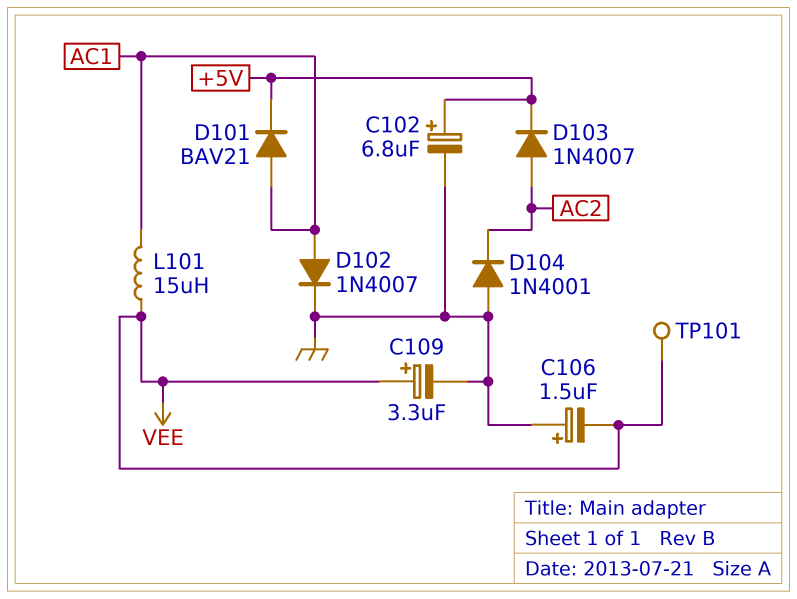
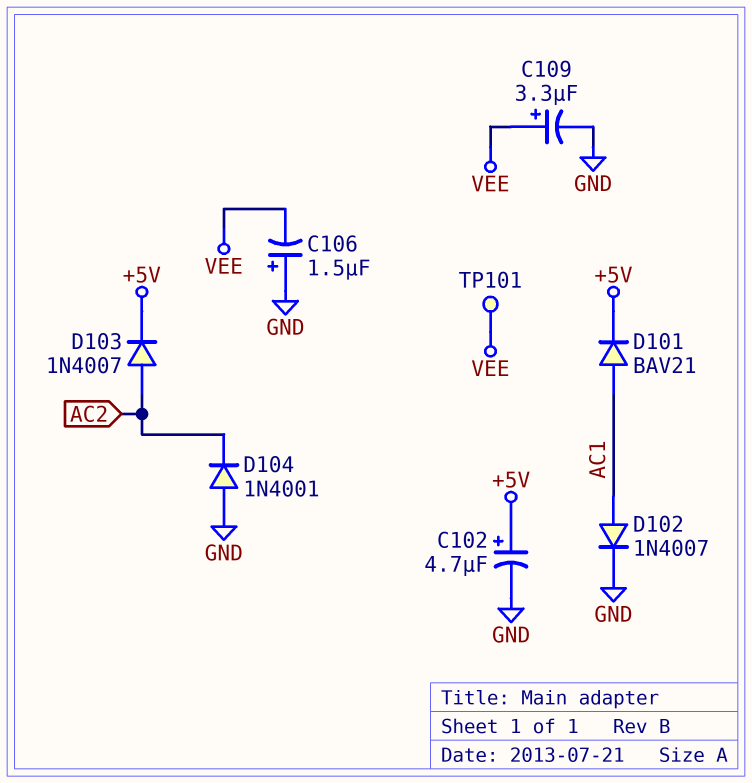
C102: 6.8uF (plus +5V, minus GND) -> 4.7uF (plus +5V, minus GND)
L101: 15uH (AC1, VEE) -> none

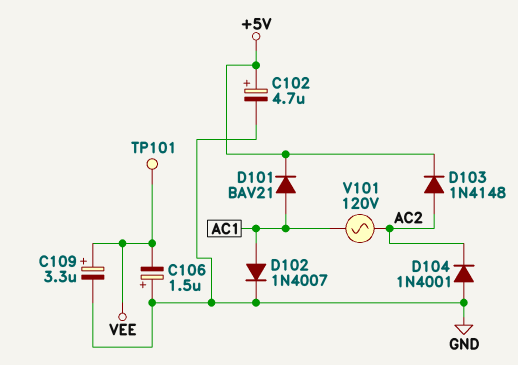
D103: diode 1N4007 (A AC2, K +5V) -> diode 1N4148 (A AC2, K +5V)
V101: none -> AC 120V (AC1, AC2)

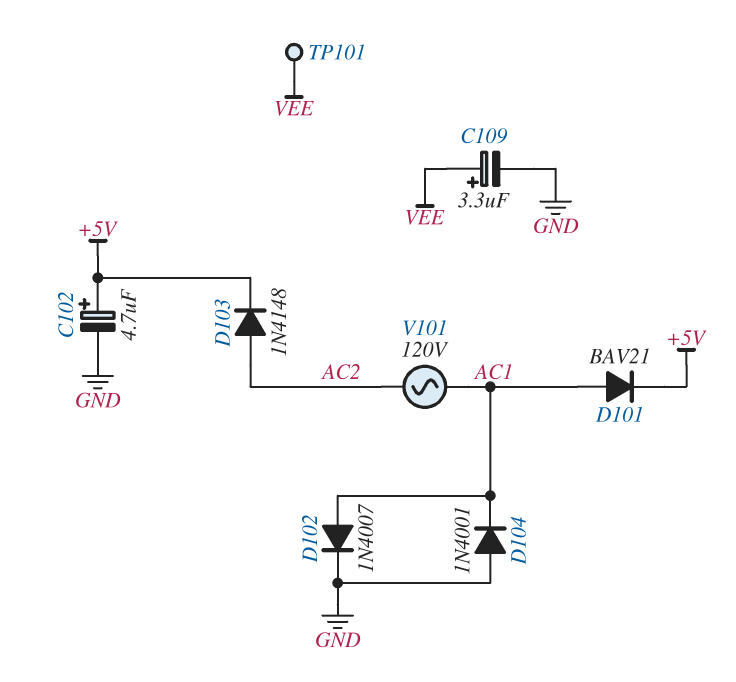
C106: 1.5uF (plus GND, minus VEE) -> none
D104: diode 1N4001 (A GND, K AC2) -> diode 1N4001 (A GND, K AC1)

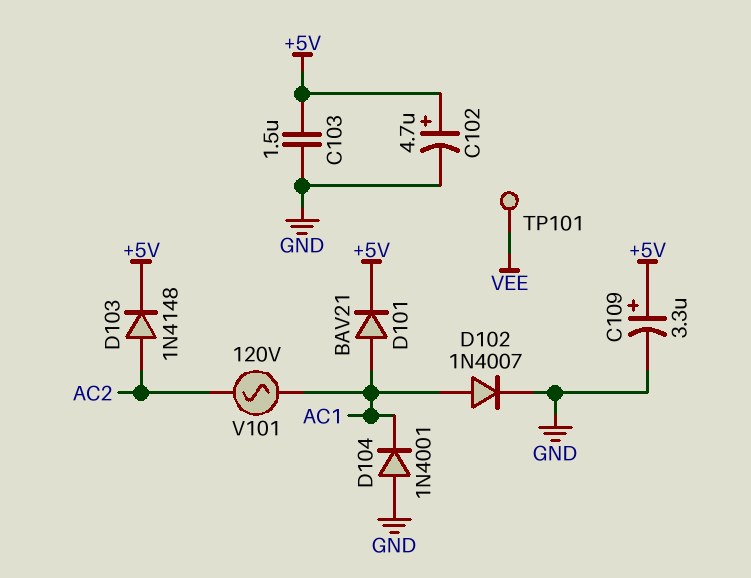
C103: none -> 1.5uF (+5V, GND)
C109: 3.3uF (plus VEE, minus GND) -> 3.3uF (plus +5V, minus GND)

